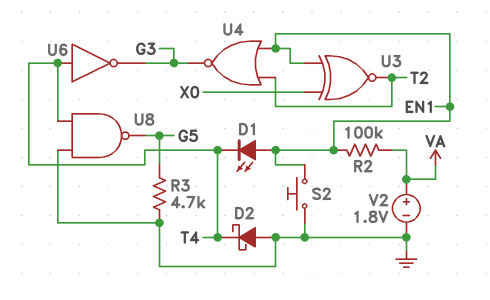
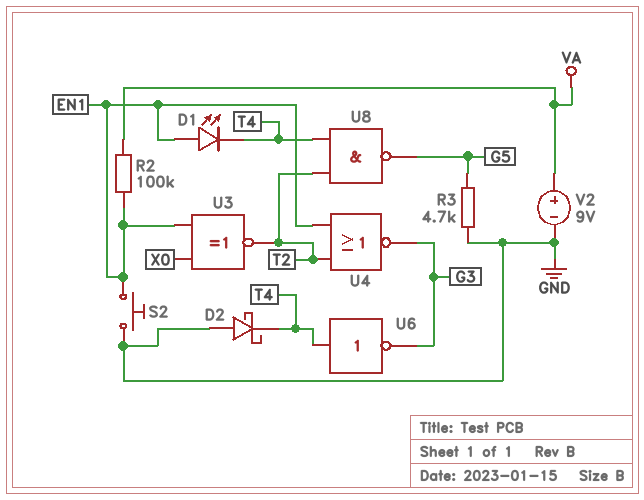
U8: NAND (in GND, in T4, out G5) -> NAND (in T2, in T4, out G5)
V2: 1.8V (plus VA, minus GND) -> 9V (plus VA, minus GND)

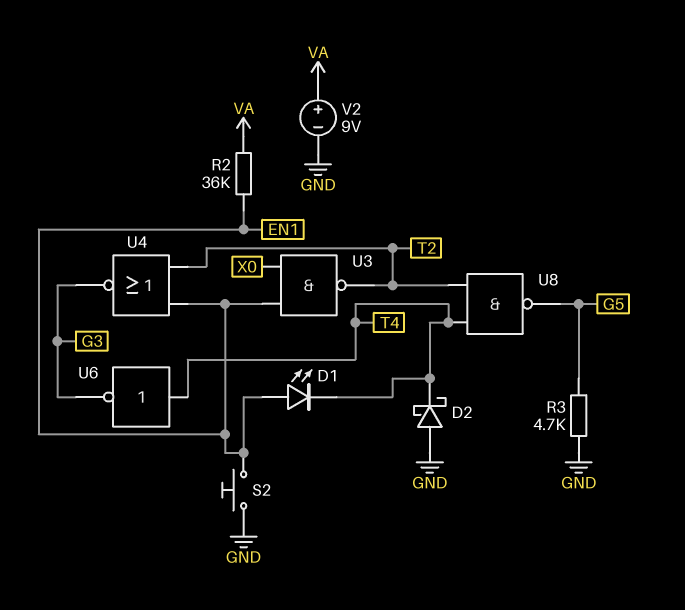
R2: 100k (EN1, VA) -> 36k (EN1, VA)
U3: XNOR (in EN1, in X0, out T2) -> NAND (in EN1, in X0, out T2)

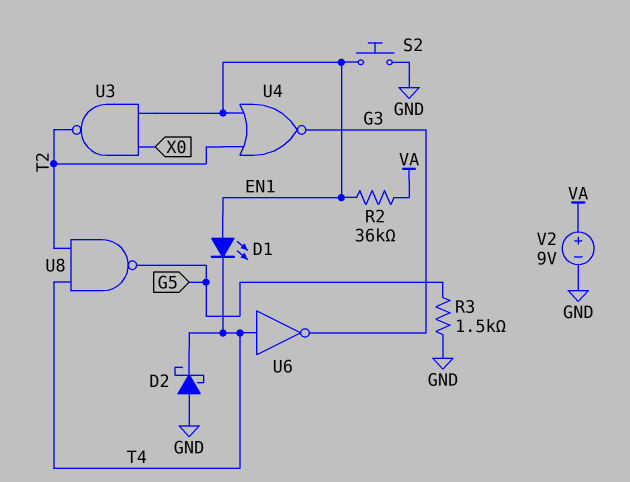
R3: 4.7k (G5, GND) -> 1.5k (G5, GND)

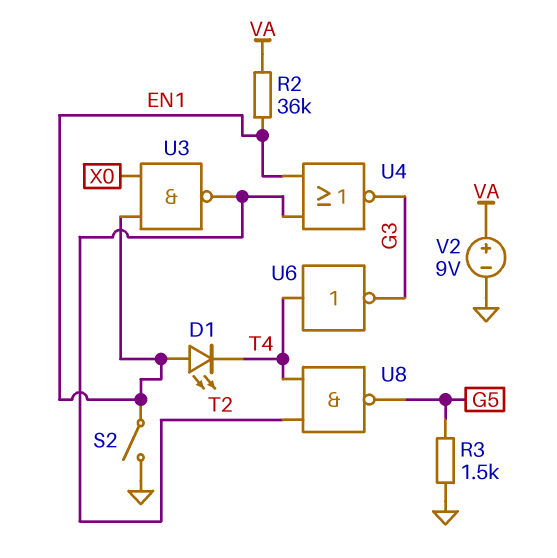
D2: schottky (A GND, K T4) -> none
S2: button (EN1, GND) -> switch (EN1, GND)

